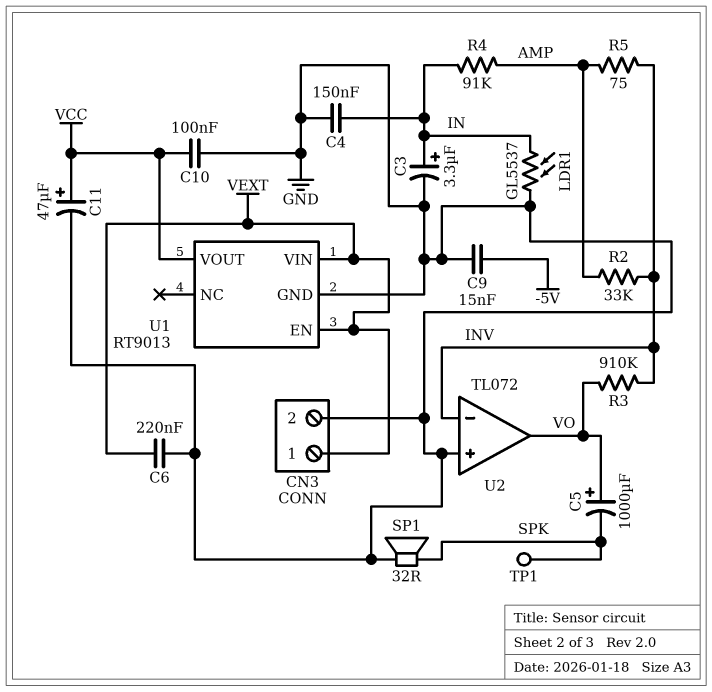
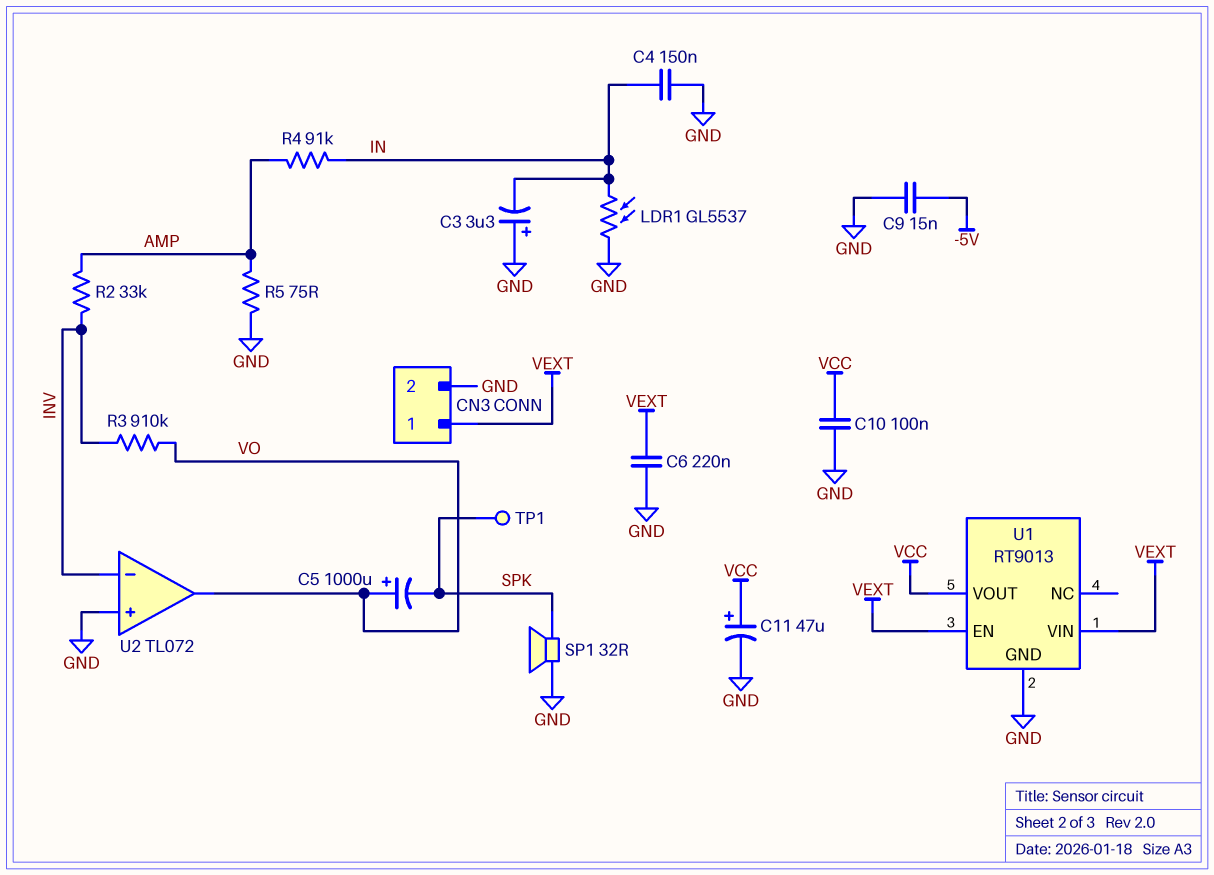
C3: 3.3uF (plus IN, minus GND) -> 3.3uF (plus GND, minus IN)
R5: 75 (AMP, INV) -> 75 (AMP, GND)

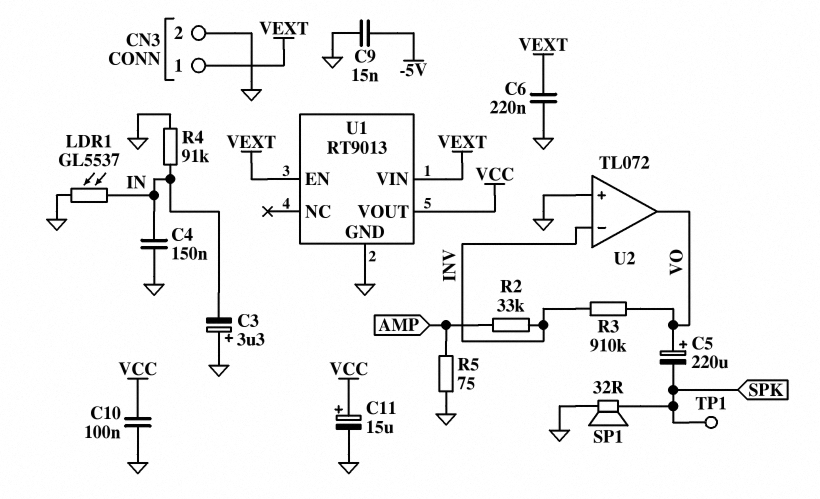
C5: 1000uF (plus VO, minus SPK) -> 220uF (plus VO, minus SPK)
C11: 47uF (plus VCC, minus GND) -> 15uF (plus VCC, minus GND)
R4: 91k (AMP, IN) -> 91k (GND, IN)

